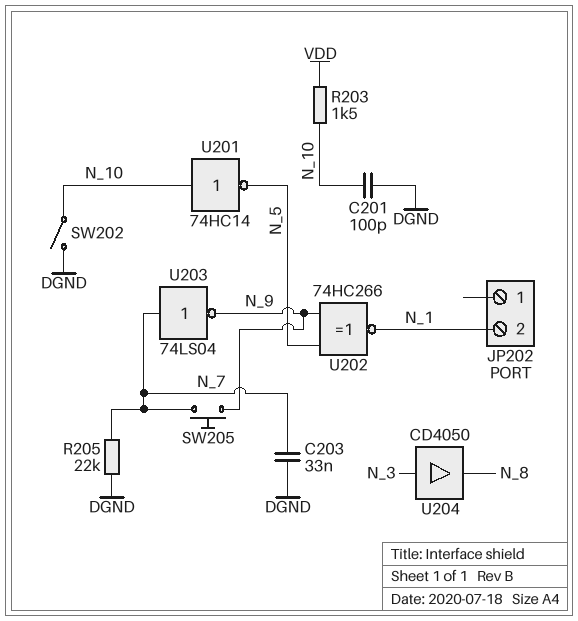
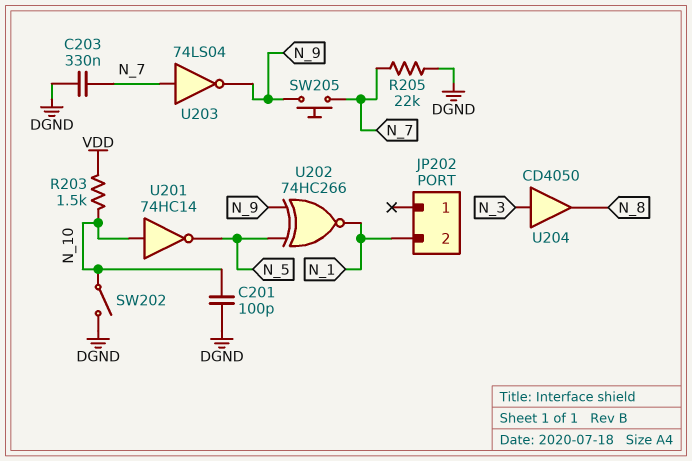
C203: 33nF (DGND, N_7) -> 330nF (DGND, N_7)

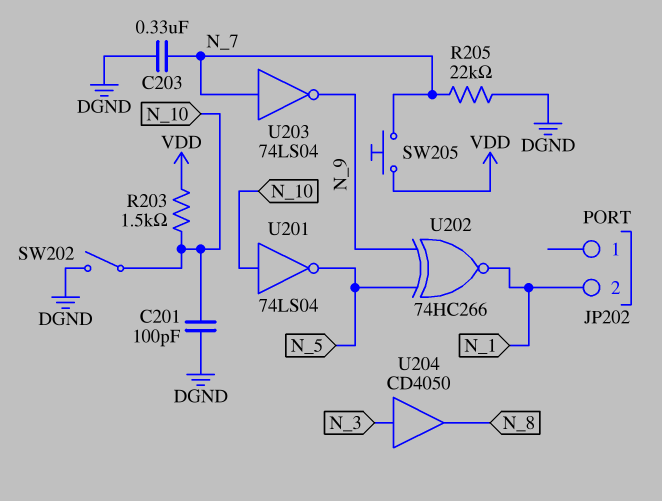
SW205: button (N_7, N_9) -> button (N_7, VDD)
U201: NOT 74HC14 (in N_10, out N_5) -> NOT 74LS04 (in N_10, out N_5)

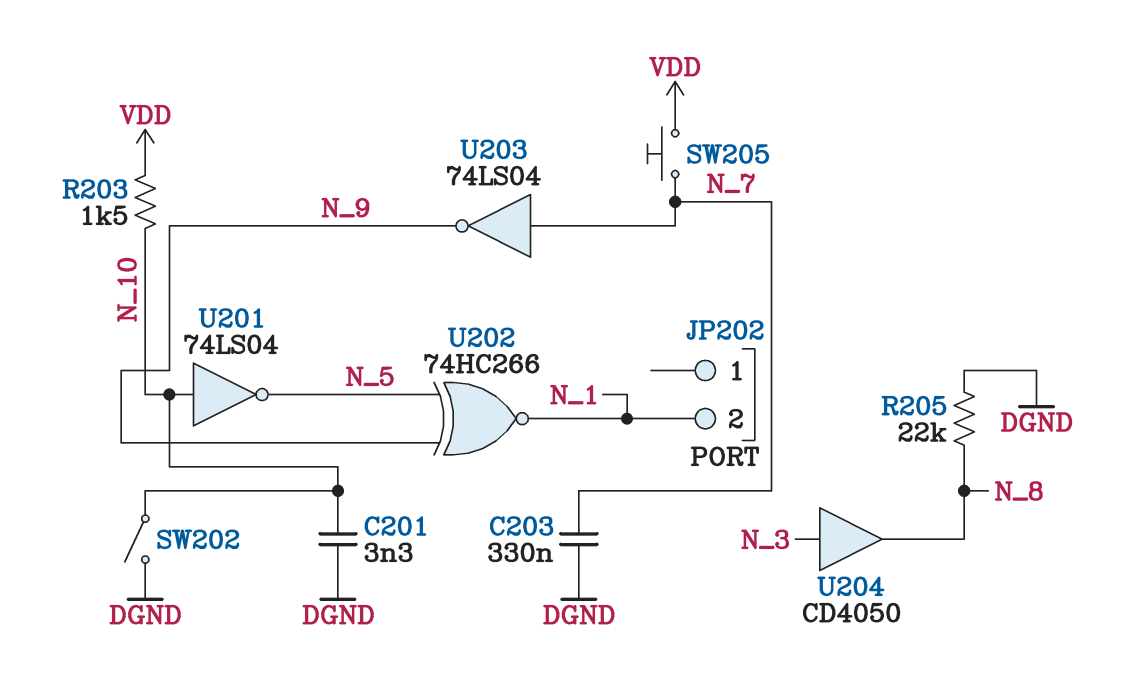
C201: 100pF (DGND, N_10) -> 3.3nF (DGND, N_10)
R205: 22k (DGND, N_7) -> 22k (DGND, N_8)

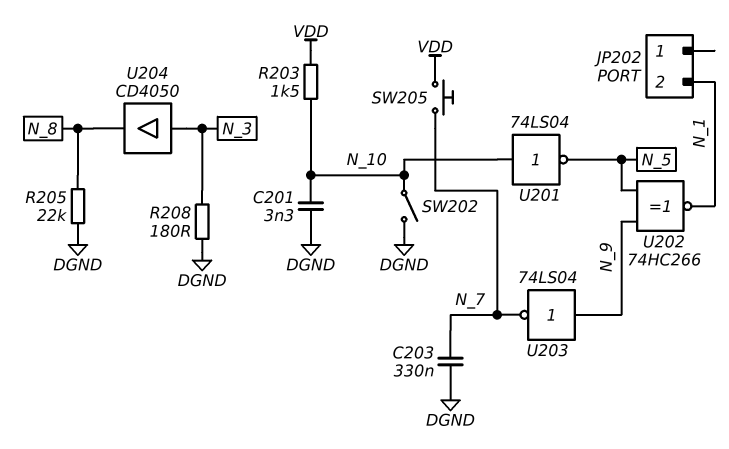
R208: none -> 180 (DGND, N_3)
U203: NOT 74LS04 (in N_7, out N_9) -> NOT 74LS04 (in N_9, out N_7)

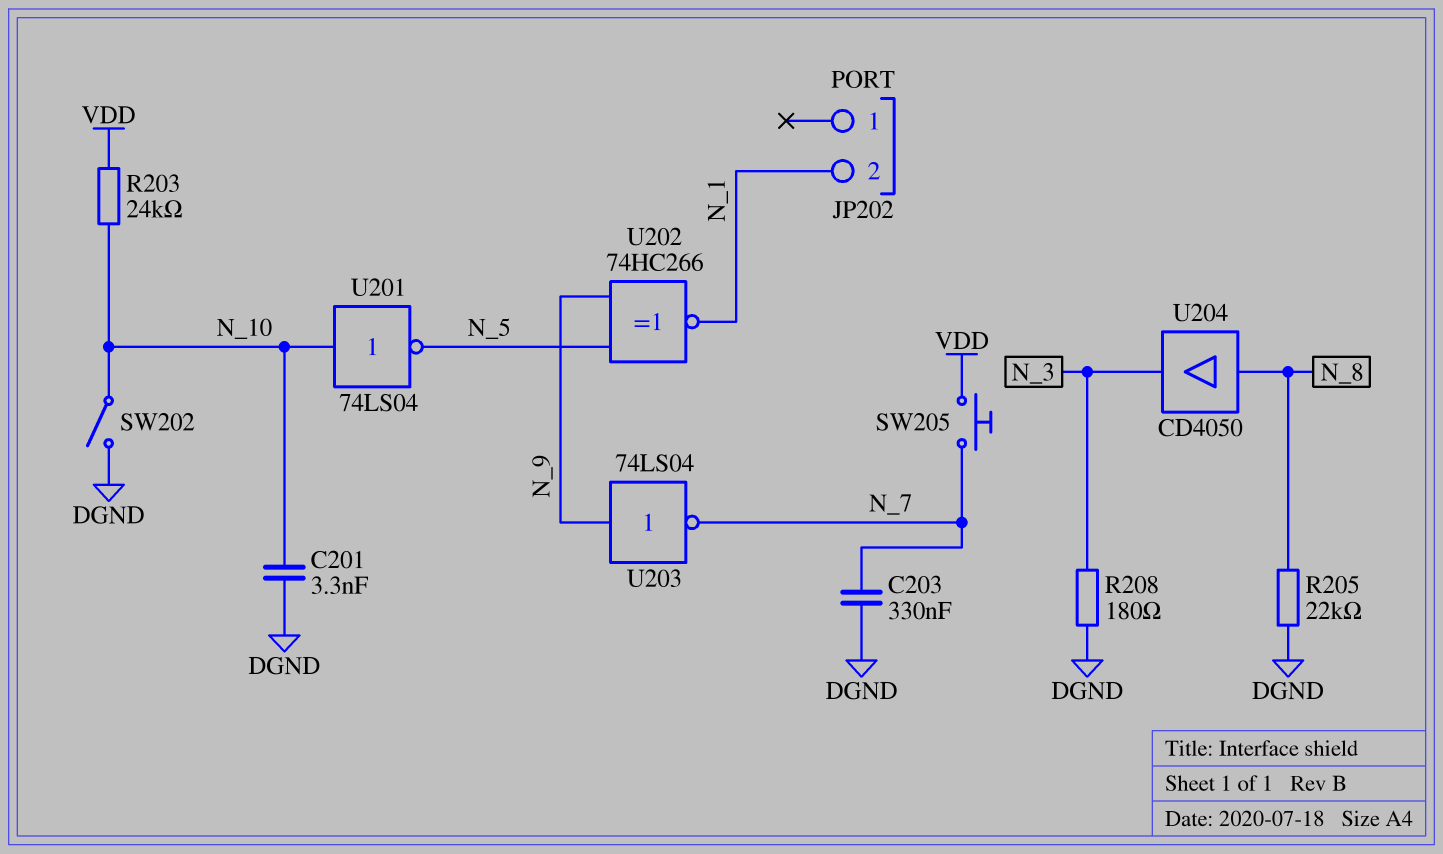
R203: 1.5k (N_10, VDD) -> 24k (N_10, VDD)
U204: buffer CD4050 (in N_3, out N_8) -> buffer CD4050 (in N_8, out N_3)

